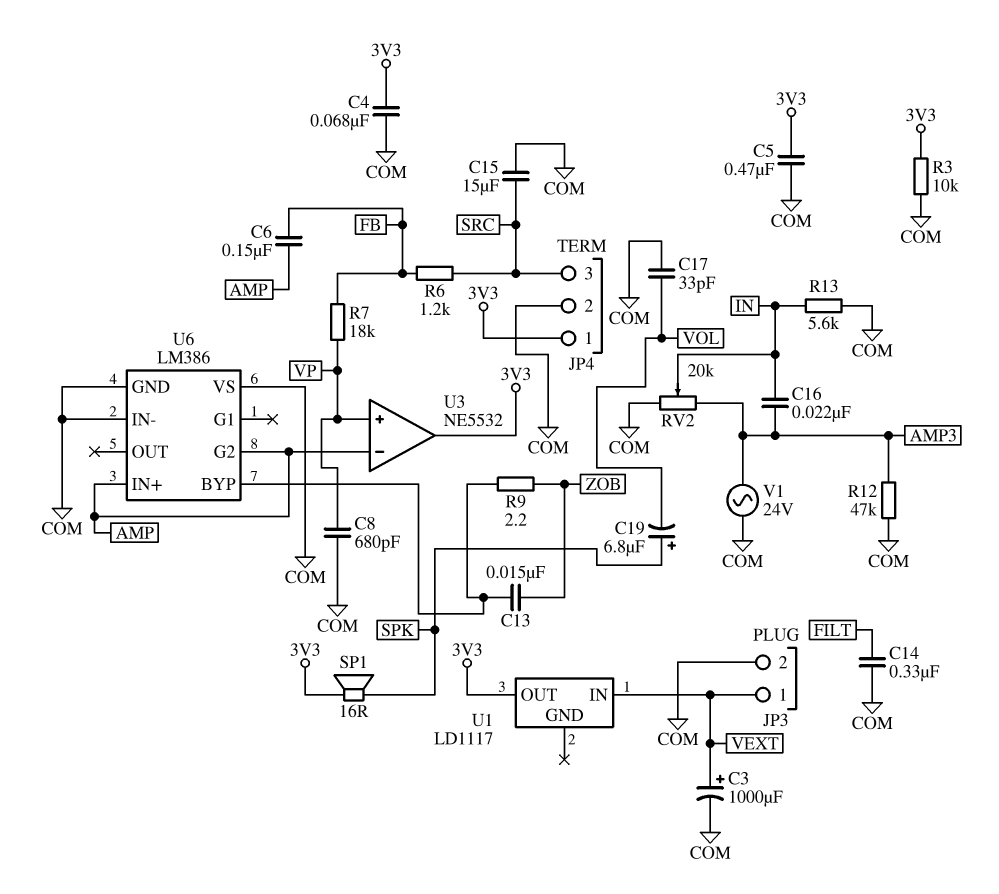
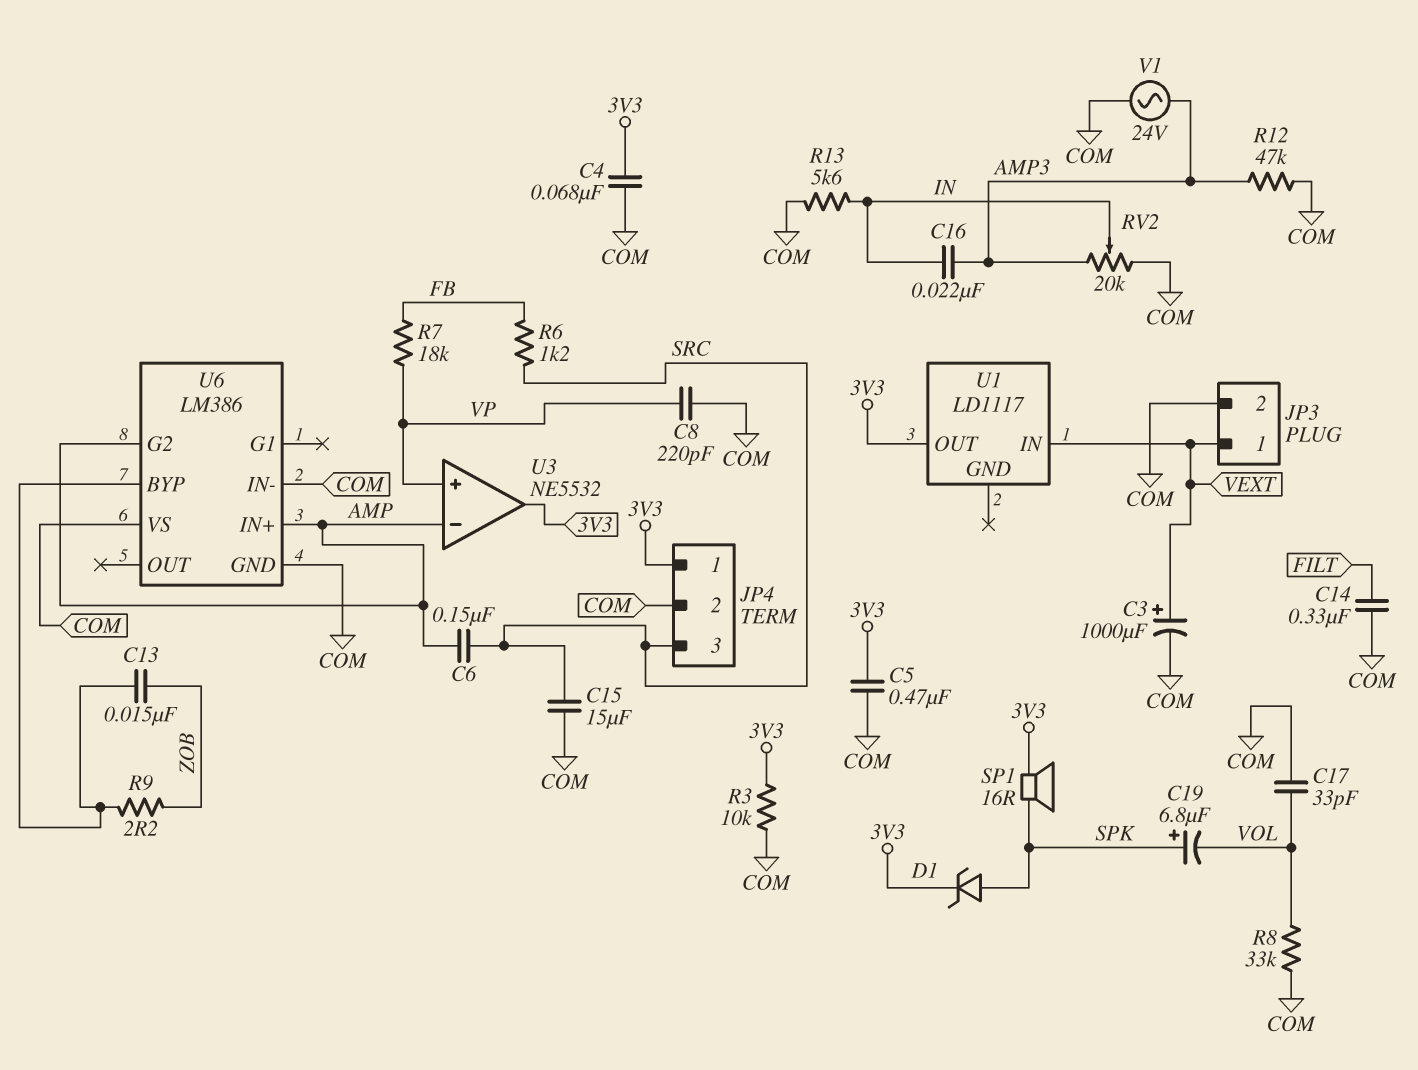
C6: 150nF (AMP, FB) -> 150nF (AMP, SRC)
C8: 680pF (COM, VP) -> 220pF (COM, VP)
D1: none -> zener (A SPK, K 3V3)
R8: none -> 33k (COM, VOL)

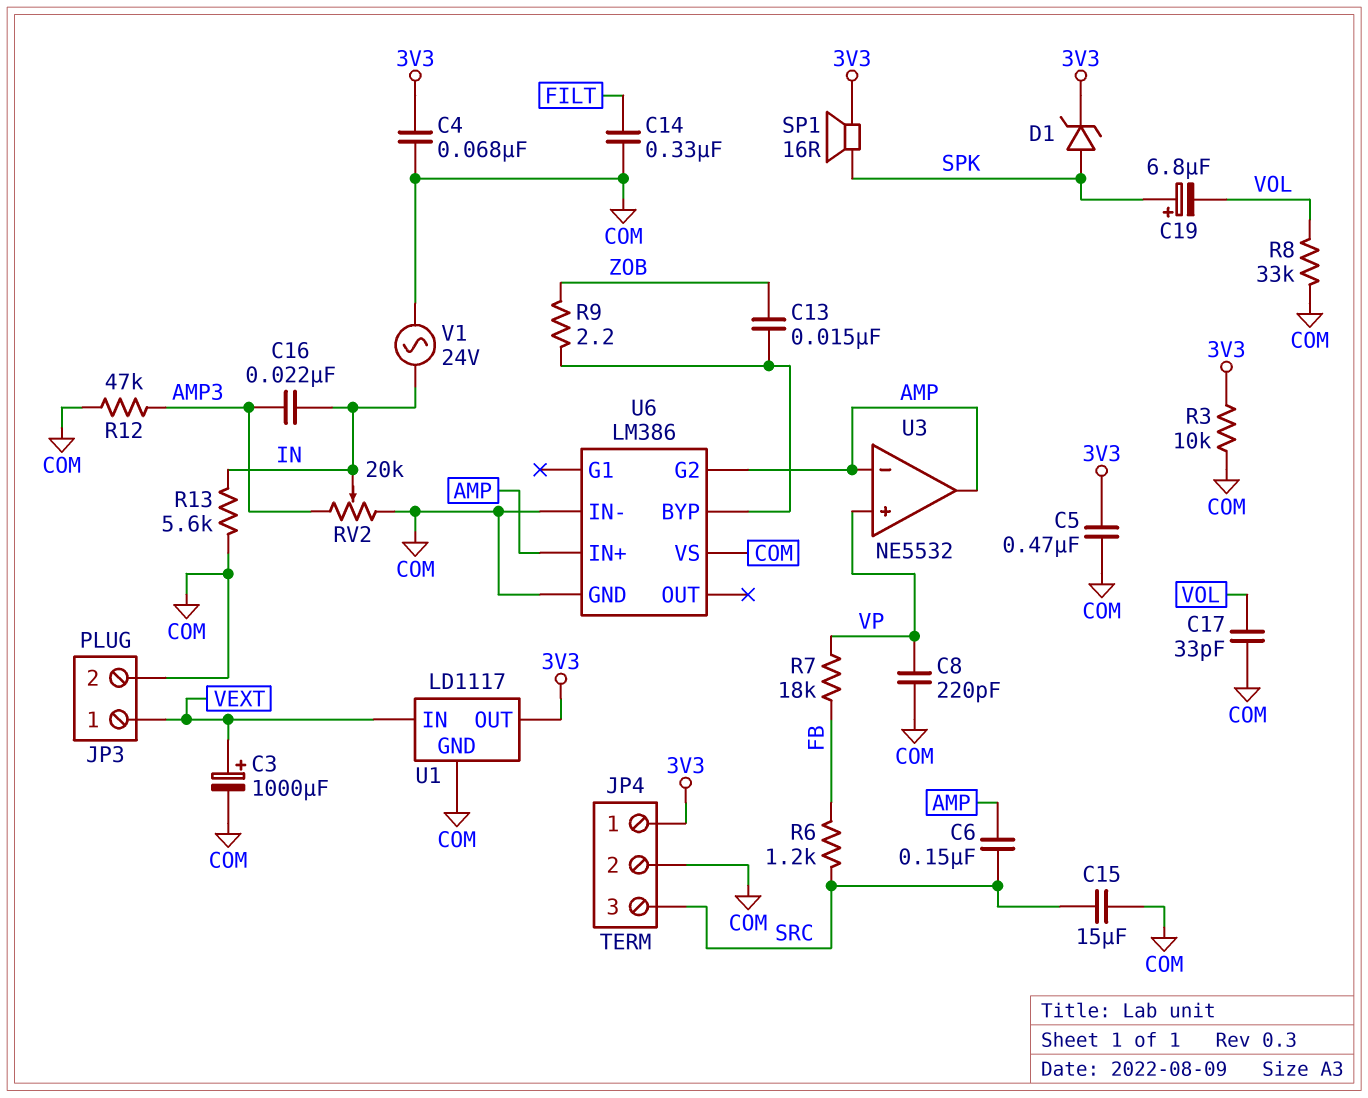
U1 pin GND: none -> COM
U3 pin out: 3V3 -> AMP
V1: AC 24V (AMP3, COM) -> AC 24V (COM, IN)

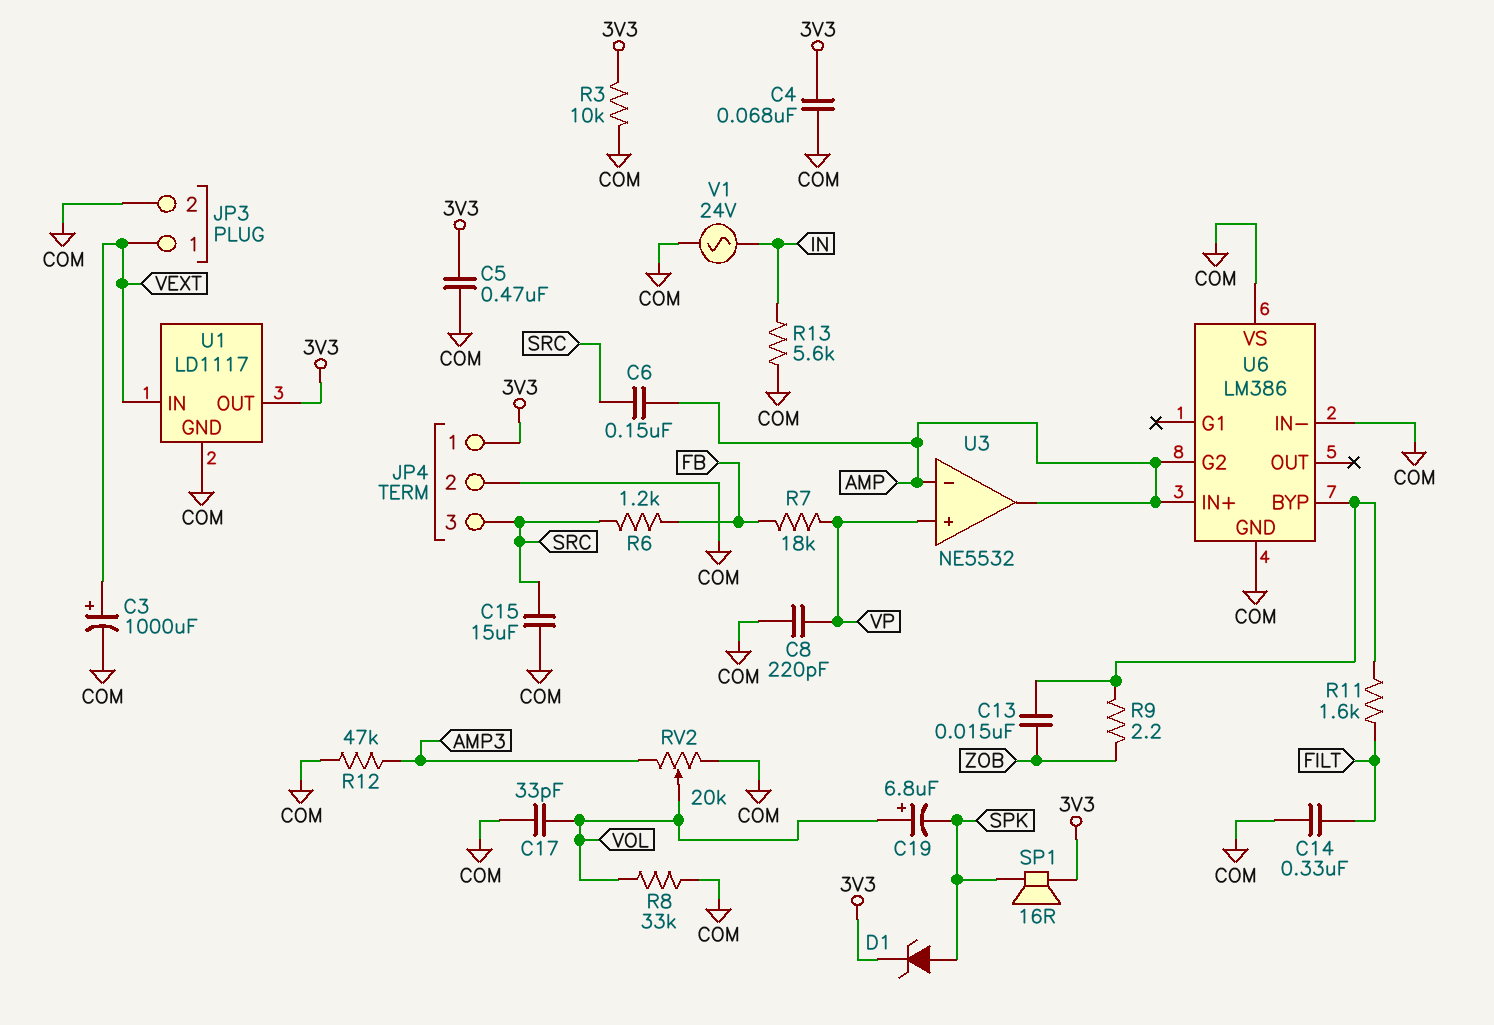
C16: 22nF (AMP3, IN) -> none
C19: 6.8uF (plus SPK, minus VOL) -> 6.8uF (plus VOL, minus SPK)
R11: none -> 1.6k (FILT, U6/BYP)
RV2: 20k (AMP3, COM, wiper IN) -> 20k (AMP3, COM, wiper VOL)

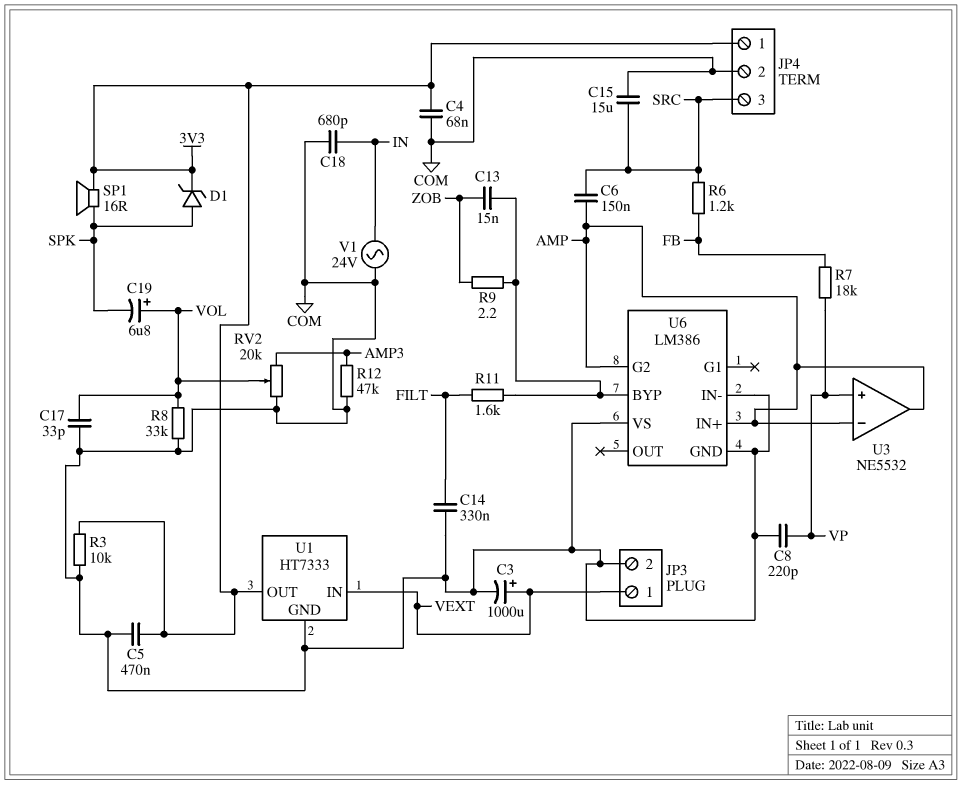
C18: none -> 680pF (COM, IN)
R13: 5.6k (COM, IN) -> none
U1: LD1117 -> HT7333

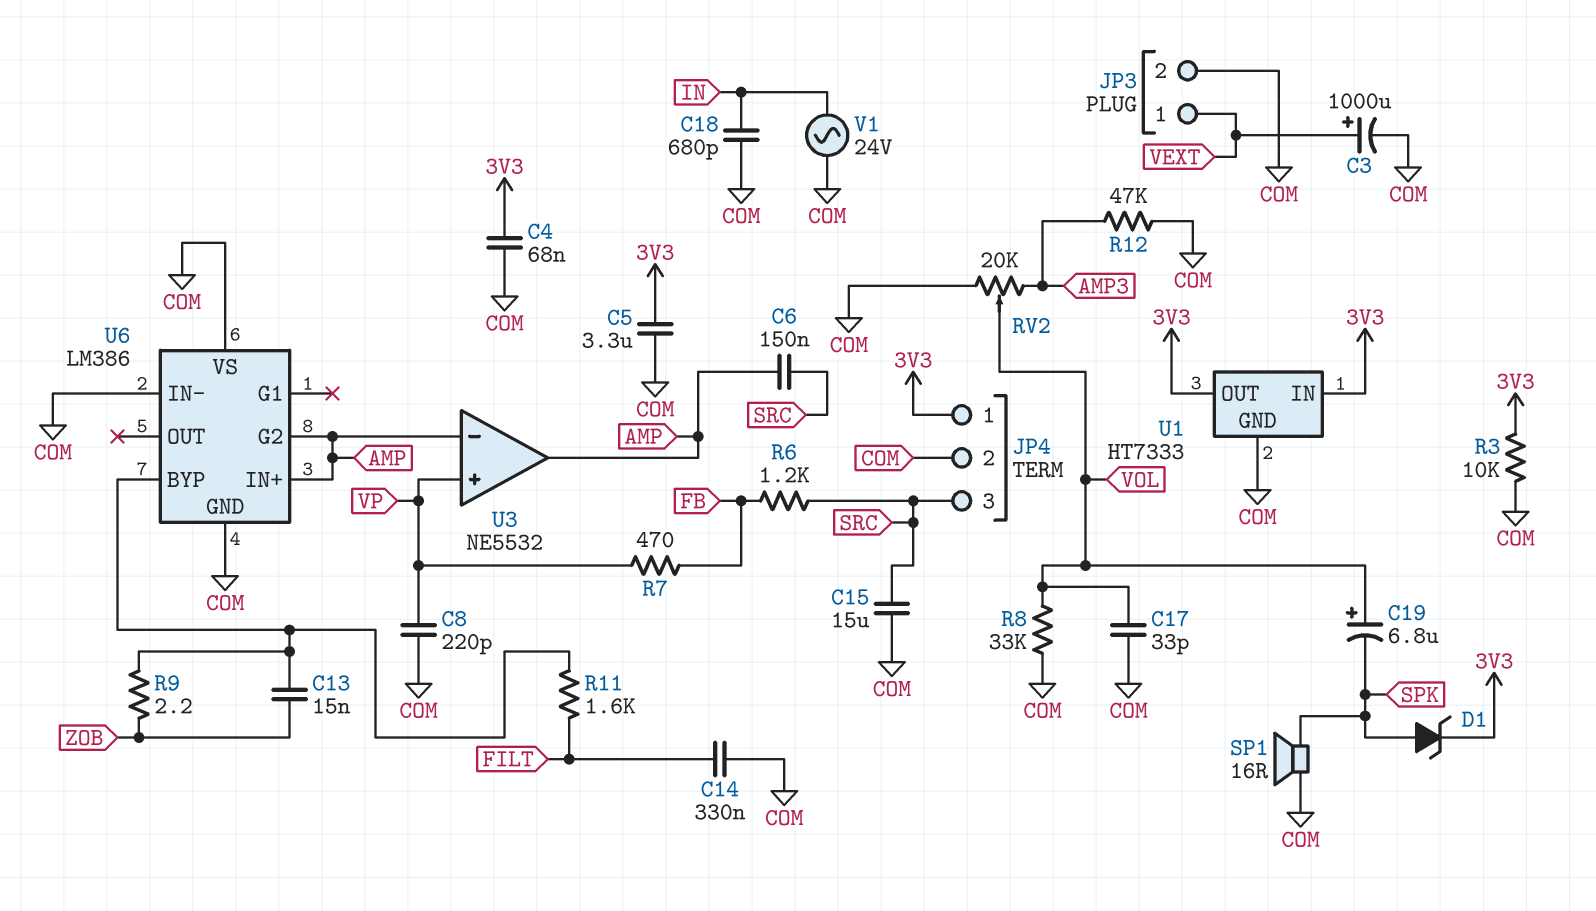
C5: 470nF (3V3, COM) -> 3.3uF (3V3, COM)
R7: 18k (FB, VP) -> 470 (FB, VP)
SP1: speaker 16R (3V3, SPK) -> speaker 16R (COM, SPK)
U1 pin IN: VEXT -> 3V3

